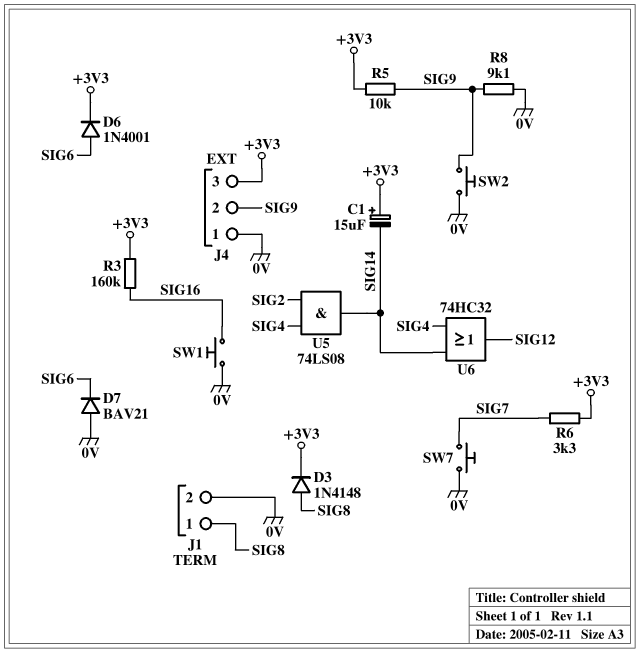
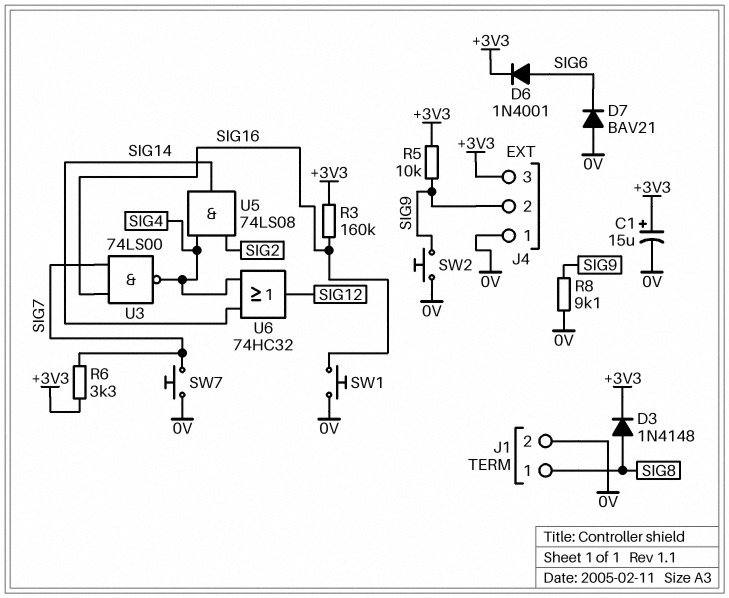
C1: 15uF (plus +3V3, minus SIG14) -> 15uF (plus +3V3, minus 0V)
U3: none -> NAND 74LS00 (in SIG7, in SIG16, out SIG4)

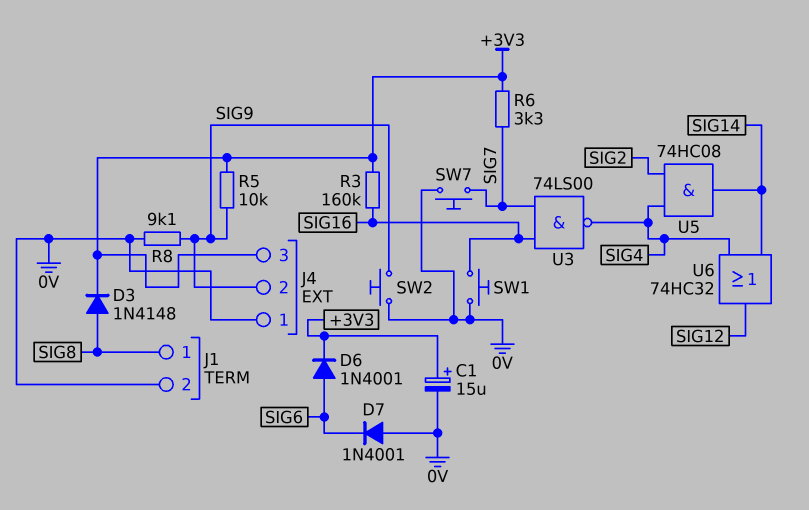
D7: diode BAV21 (A 0V, K SIG6) -> diode 1N4001 (A 0V, K SIG6)
U5: AND 74LS08 (in SIG2, in SIG4, out SIG14) -> AND 74HC08 (in SIG2, in SIG4, out SIG14)

